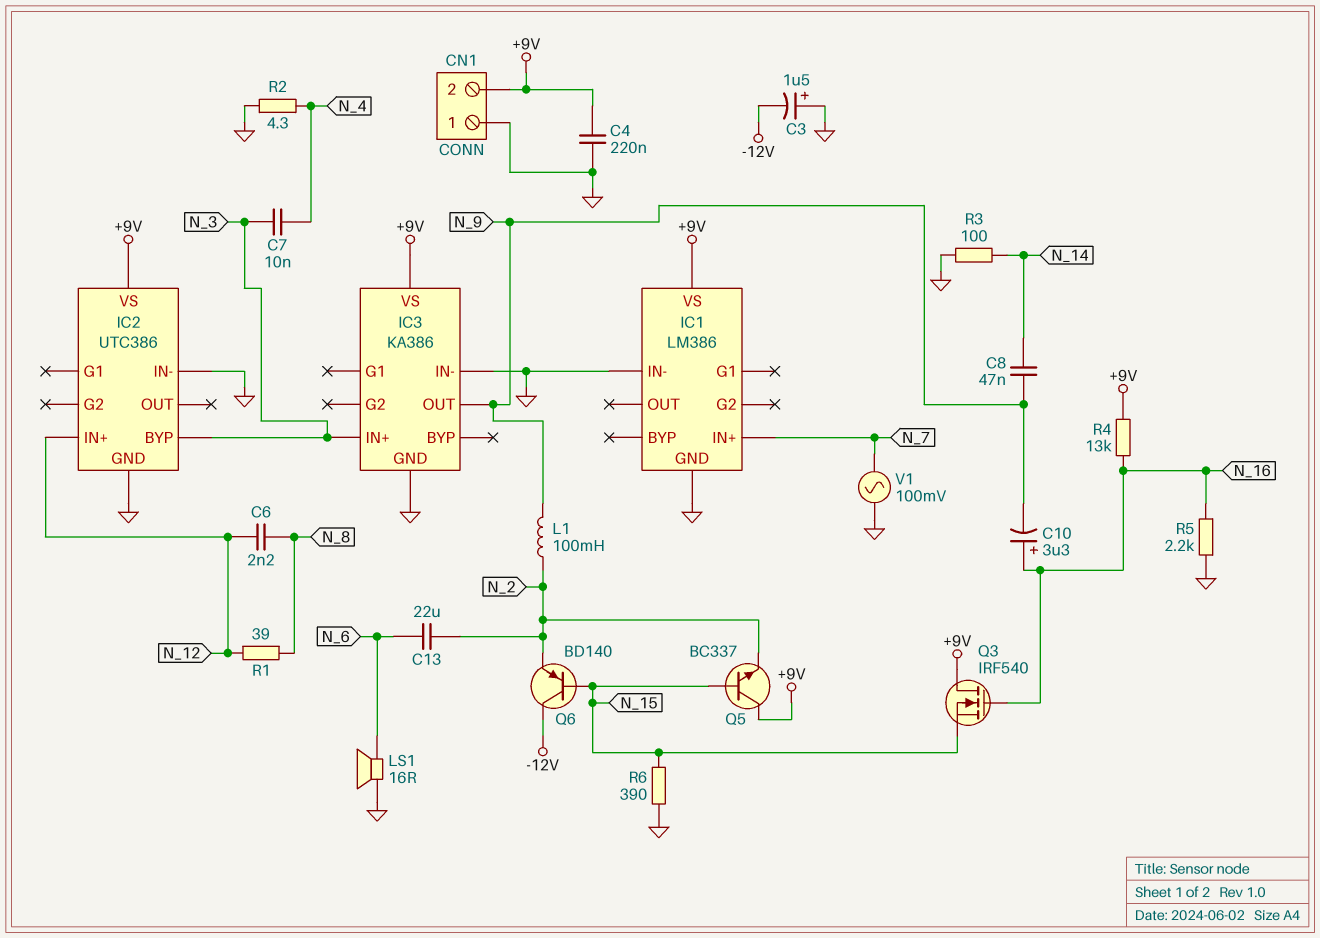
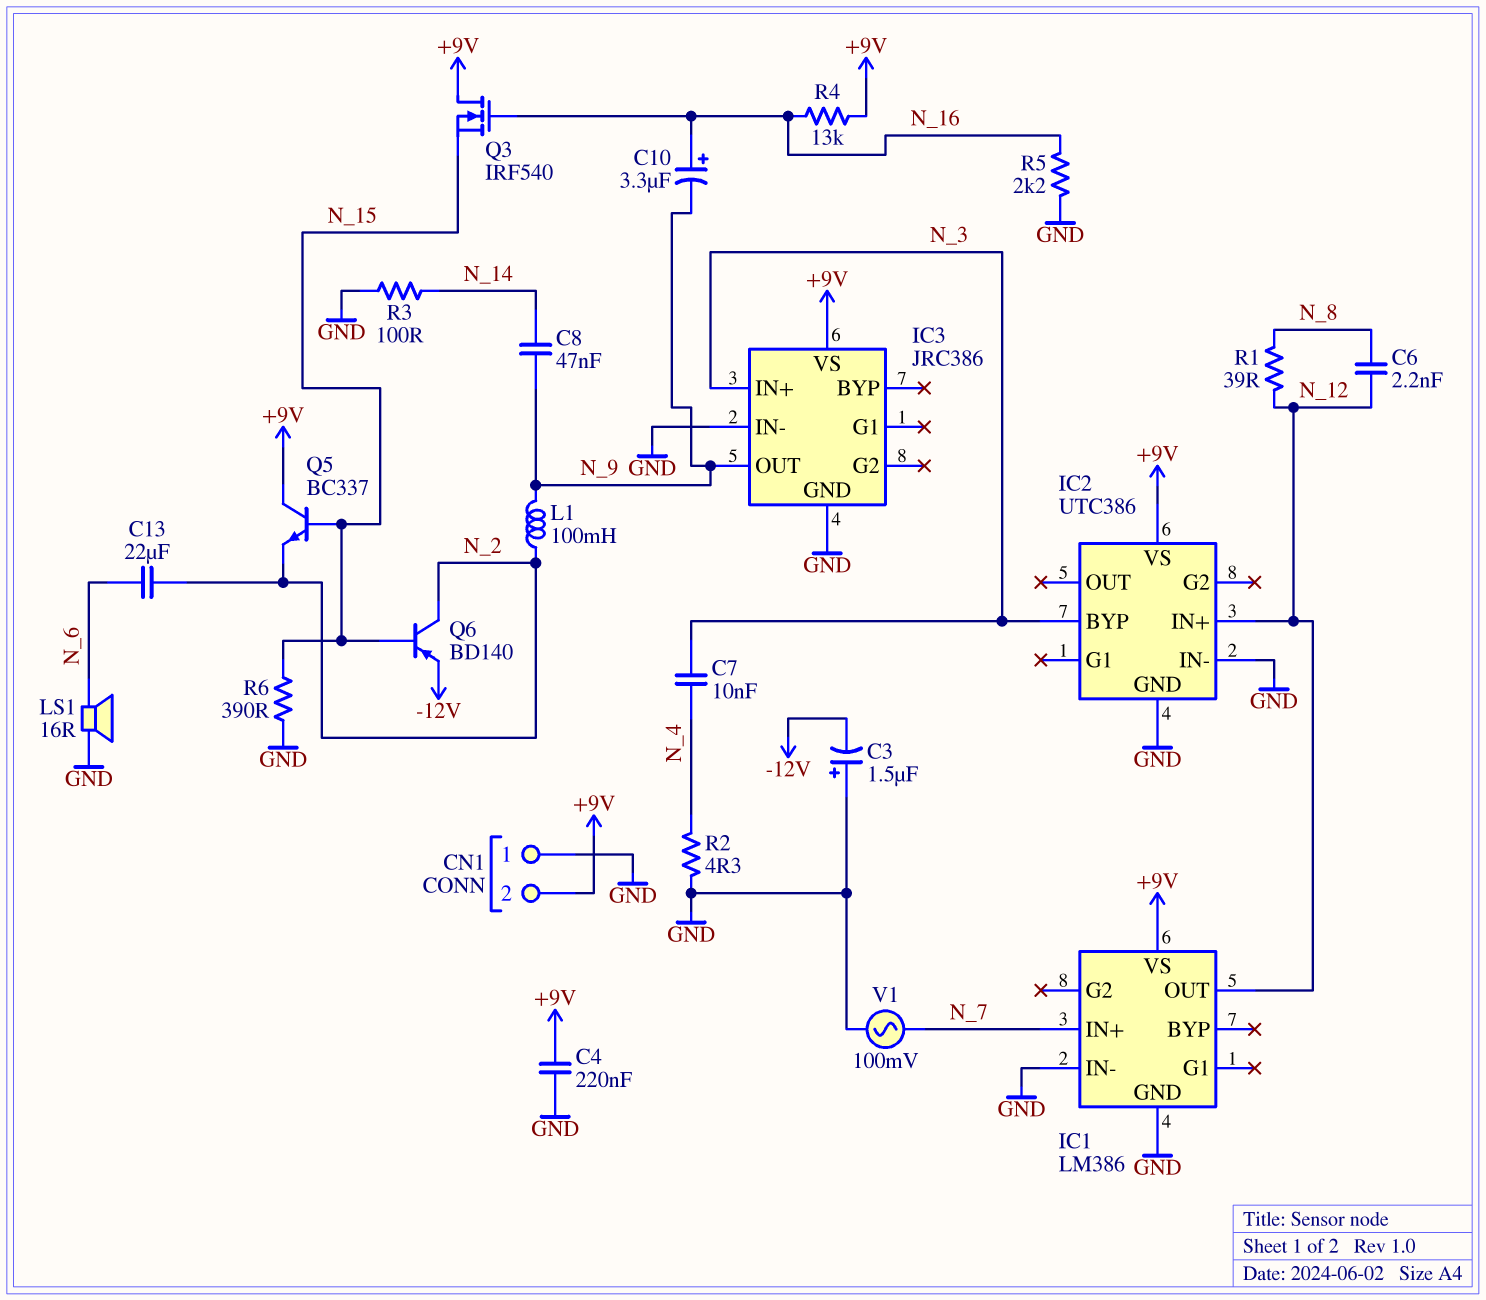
IC1 pin OUT: none -> N_12
IC3: KA386 -> JRC386
Q6: PNP BD140 (B N_15, C -12V, E N_2) -> PNP BD140 (B N_15, C N_2, E -12V)

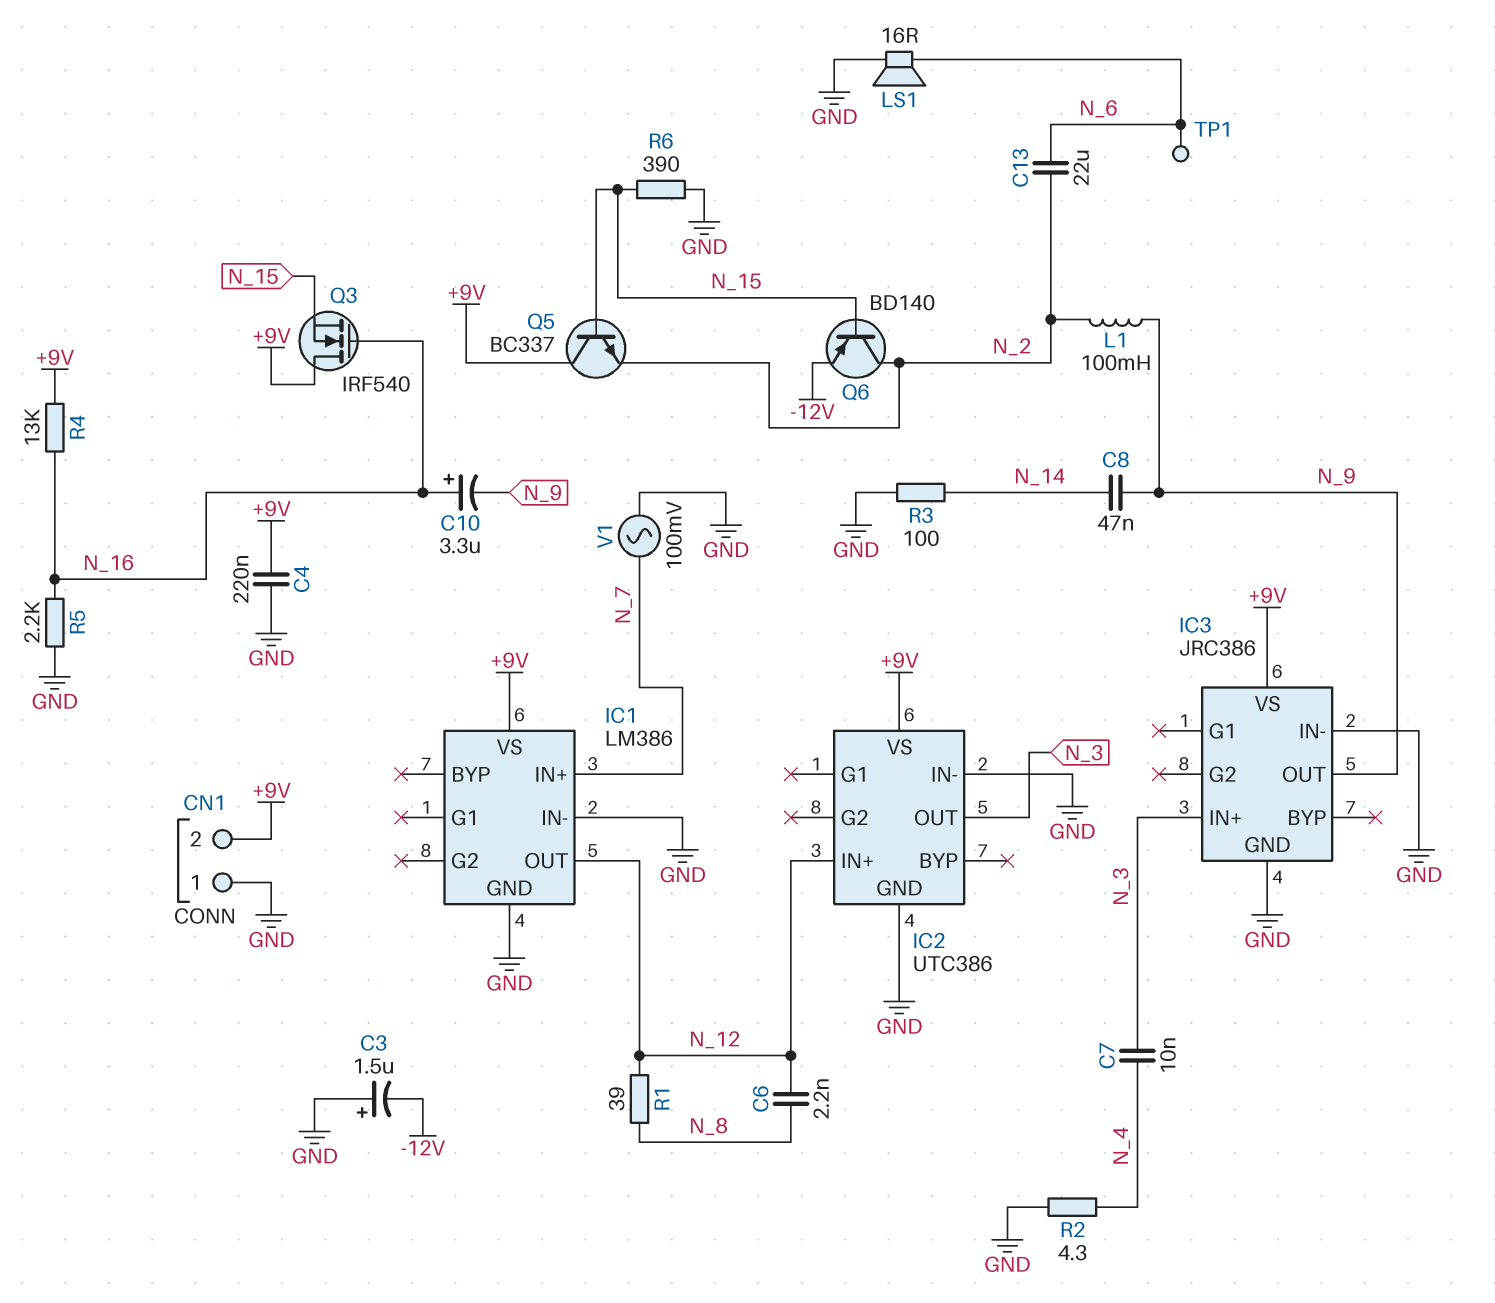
IC2 pin BYP: N_3 -> none
IC2 pin OUT: none -> N_3
TP1: none -> test point (N_6)

